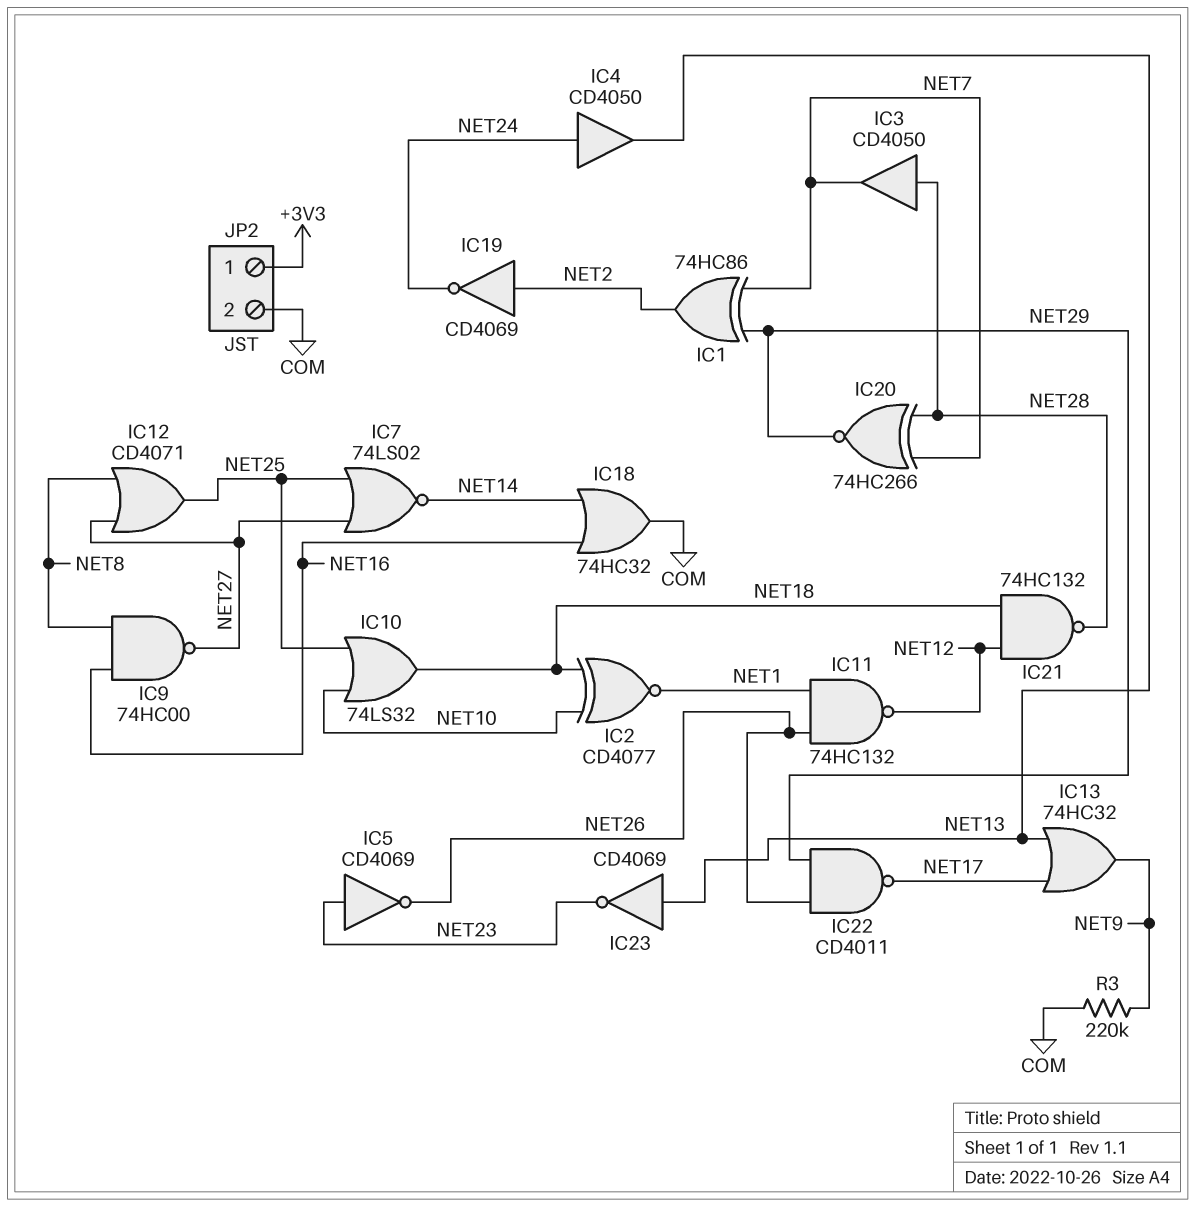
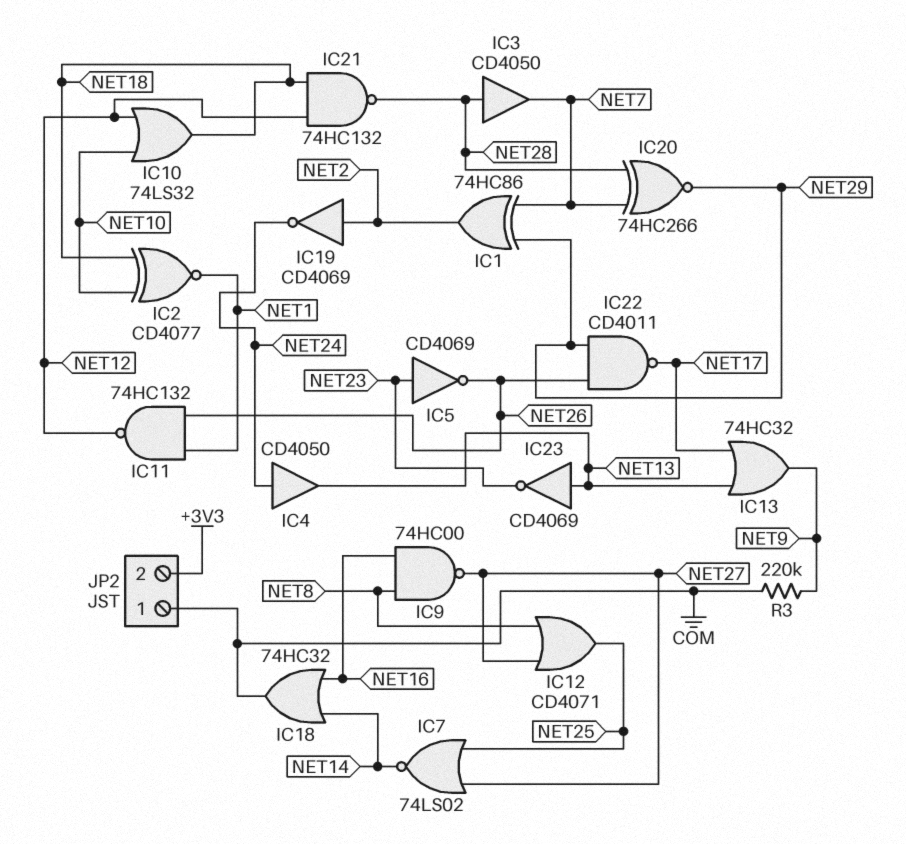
IC10: OR 74LS32 (in NET10, in NET25, out NET18) -> OR 74LS32 (in NET10, in NET12, out NET18)
JP2 pin 1: +3V3 -> COM
JP2 pin 2: COM -> +3V3

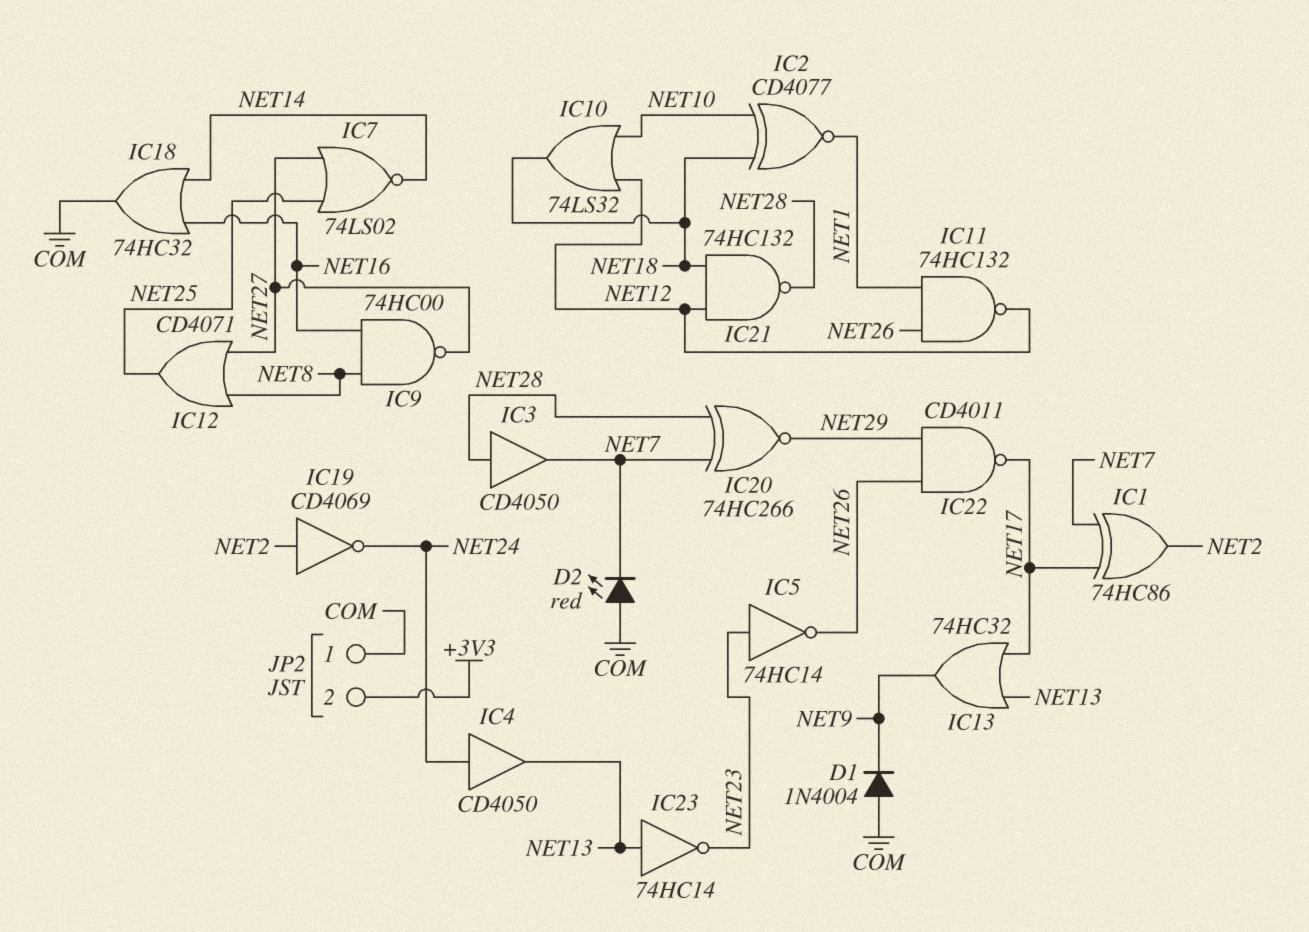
D1: none -> diode 1N4004 (A COM, K NET9)
D2: none -> LED red (A COM, K NET7)
IC1: XOR 74HC86 (in NET7, in NET29, out NET2) -> XOR 74HC86 (in NET7, in NET17, out NET2)
IC5: NOT CD4069 (in NET23, out NET26) -> NOT 74HC14 (in NET23, out NET26)
IC23: NOT CD4069 (in NET13, out NET23) -> NOT 74HC14 (in NET13, out NET23)
R3: 220k (COM, NET9) -> none

